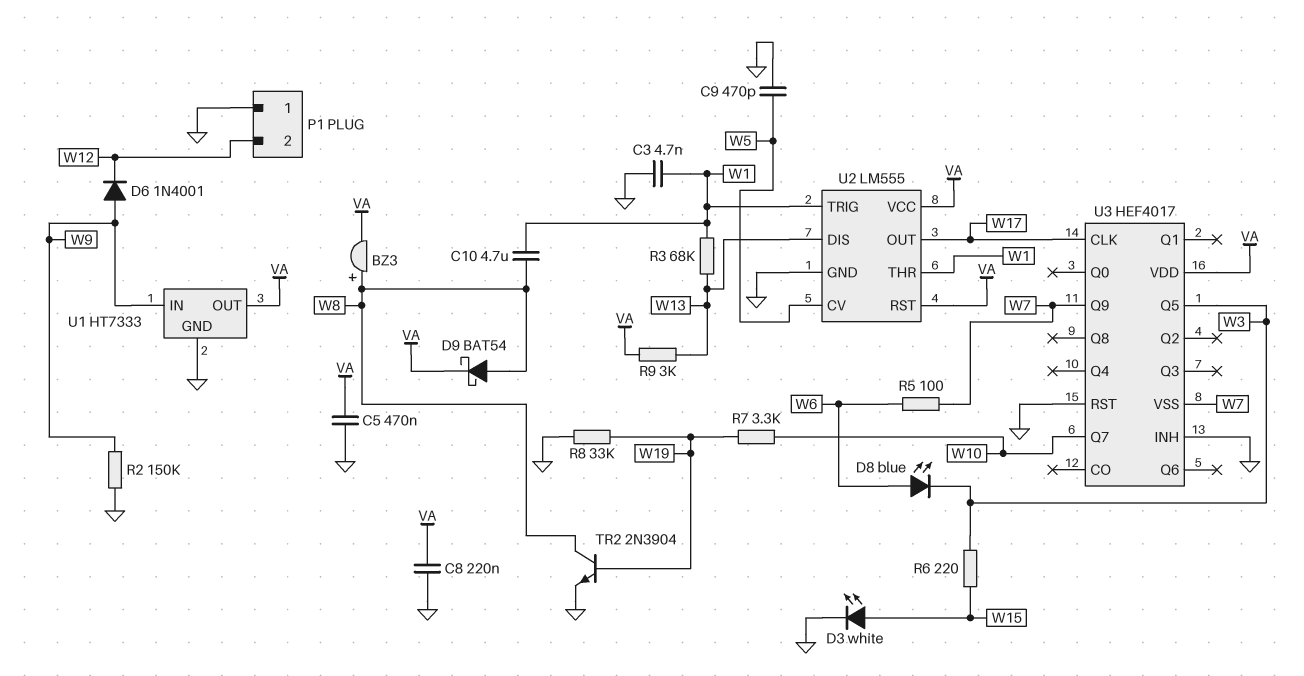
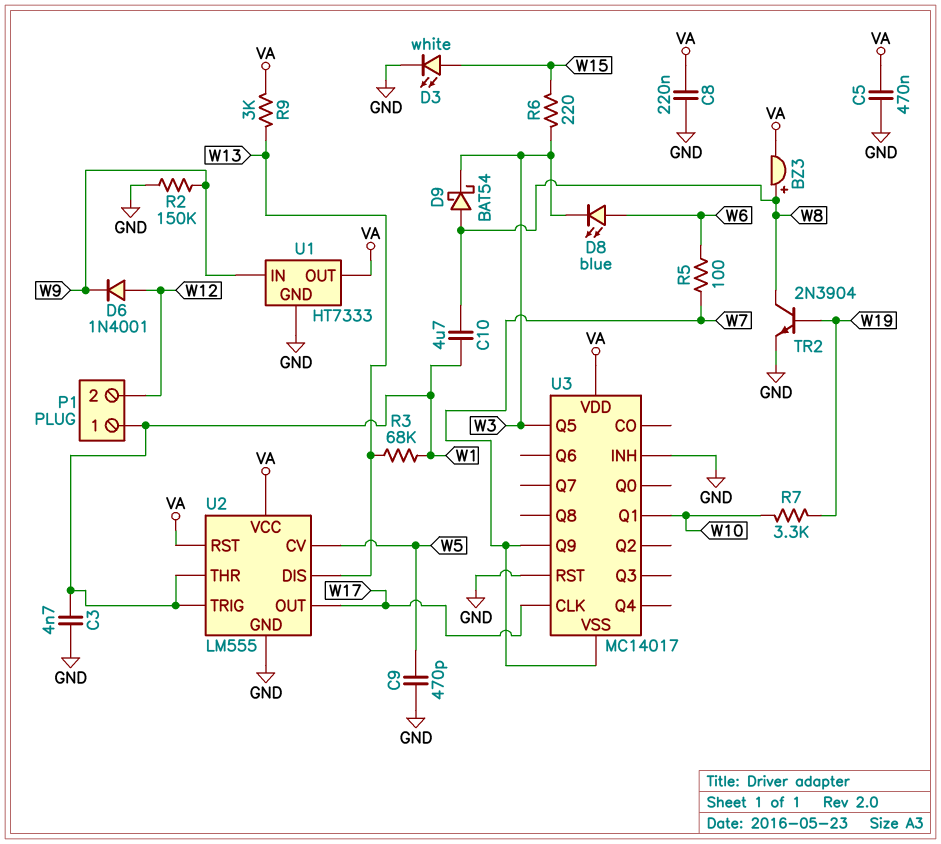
D6: diode 1N4001 (A W9, K W12) -> diode 1N4001 (A W12, K W9)
D9: schottky BAT54 (A W8, K VA) -> schottky BAT54 (A W8, K W3)
P1 pin 1: GND -> W1
R8: 33k (GND, W19) -> none
U3: HEF4017 -> MC14017
U3 pin Q1: none -> W10
U3 pin Q7: W10 -> none

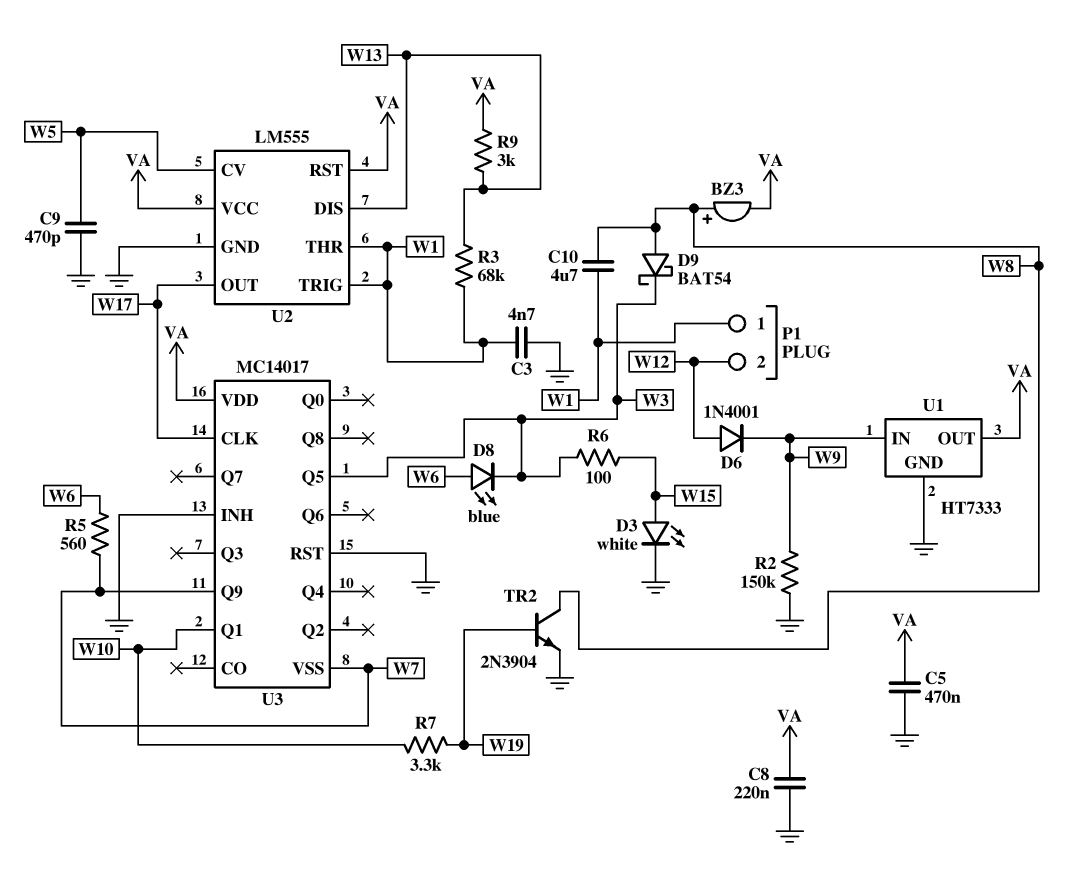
R5: 100 (W6, W7) -> 560 (W6, W7)
R6: 220 (W3, W15) -> 100 (W3, W15)

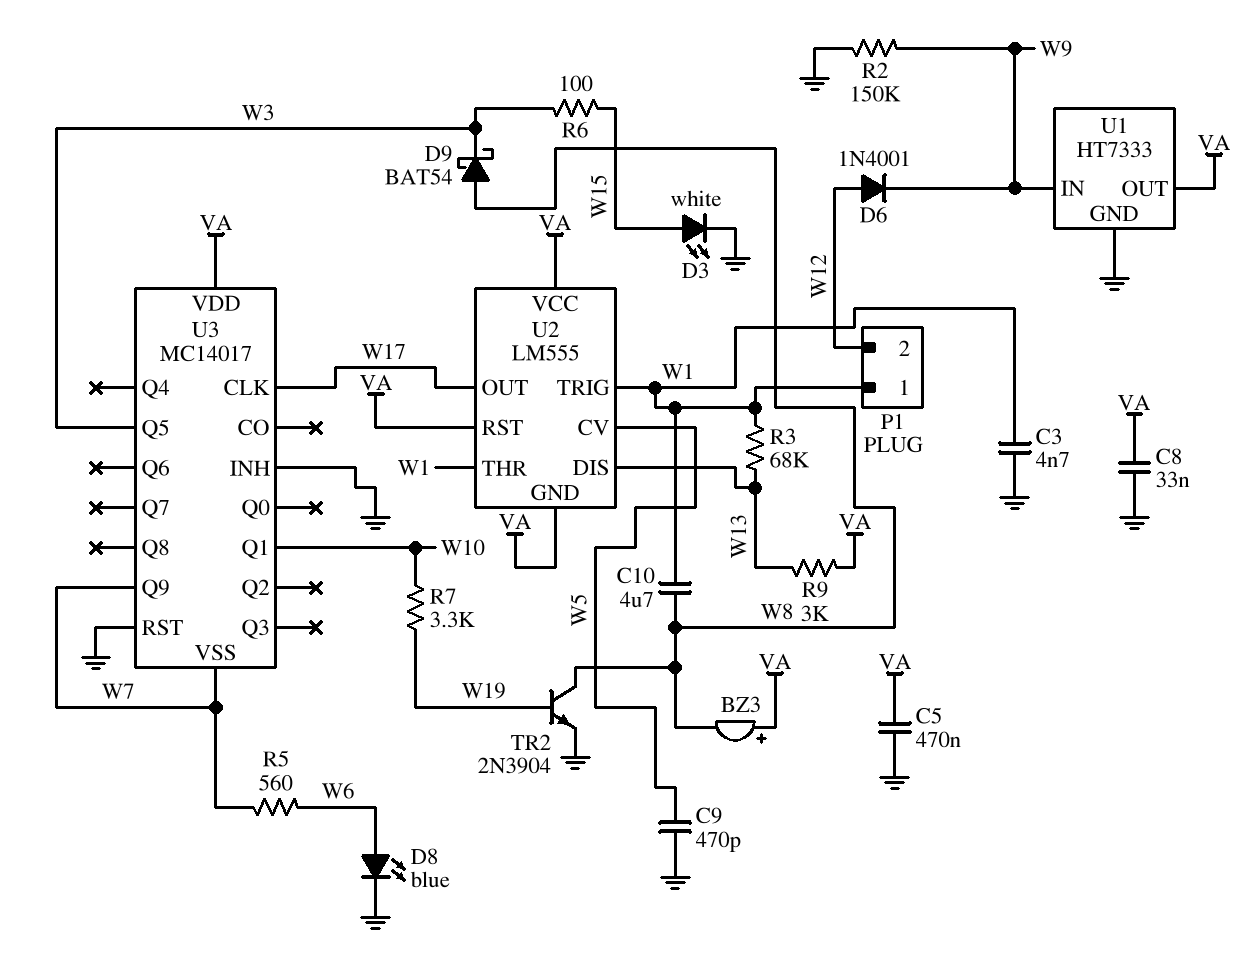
BZ3: buzzer (plus W8, minus VA) -> buzzer (plus VA, minus W8)
C8: 220nF (GND, VA) -> 33nF (GND, VA)
D8: LED blue (A W6, K W3) -> LED blue (A W6, K GND)
U2 pin GND: GND -> VA

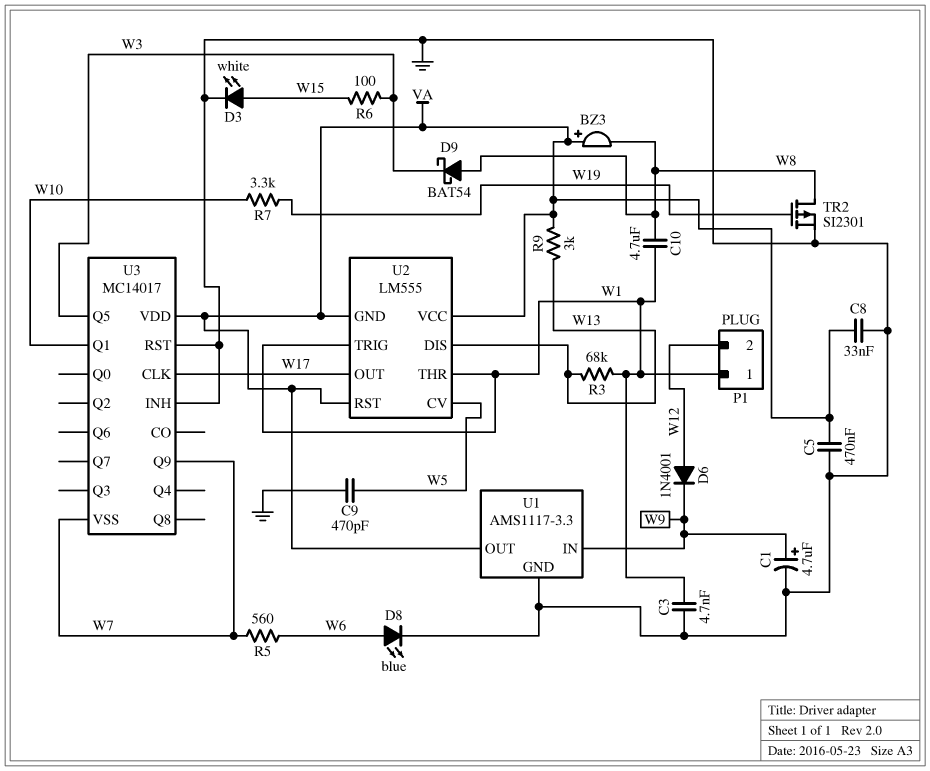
C1: none -> 4.7uF (plus W9, minus GND)
R2: 150k (GND, W9) -> none
TR2: NPN 2N3904 (B W19, C W8, E GND) -> PMOS SI2301 (G W19, D W8, S GND)
U1: HT7333 -> AMS1117-3.3

